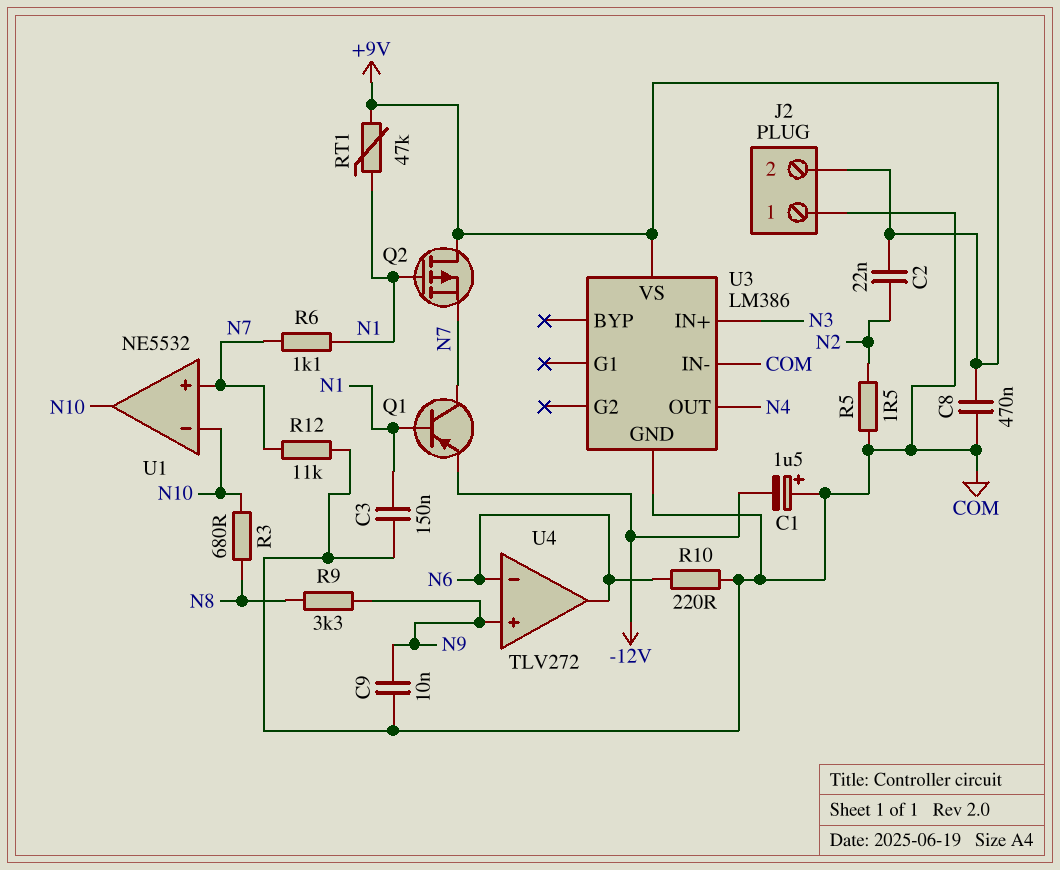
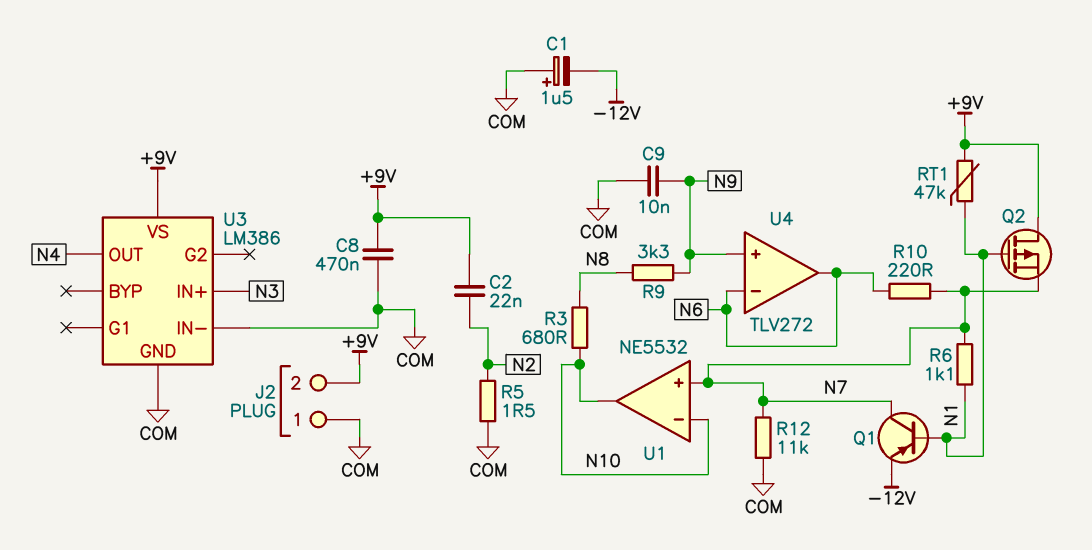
C3: 150nF (COM, N1) -> none
R10: 220 (COM, N6) -> 220 (N6, N7)

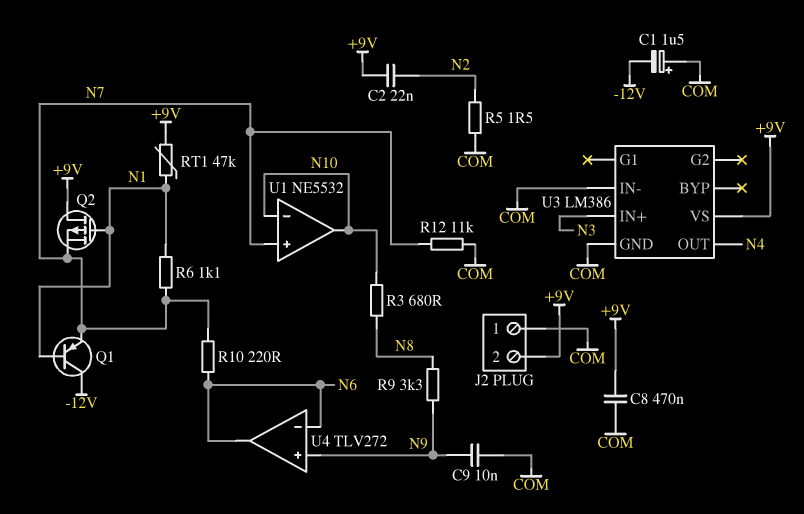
Q1: PNP (B N1, C N7, E -12V) -> PNP (B N1, C -12V, E N7)

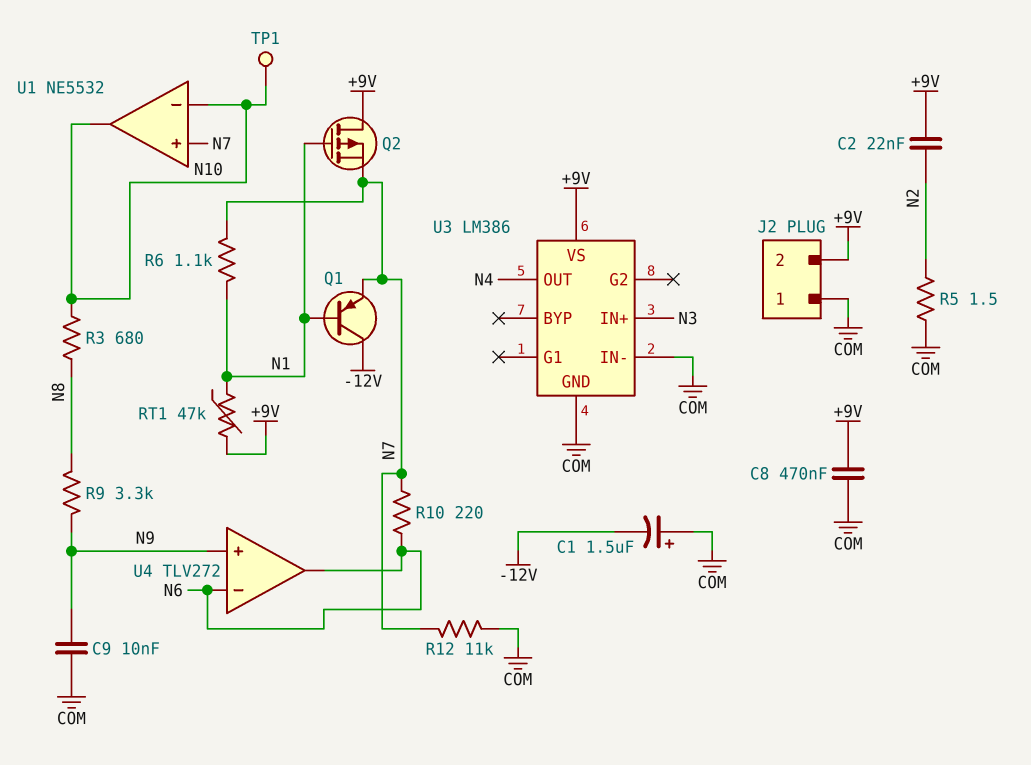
TP1: none -> test point (N10)

